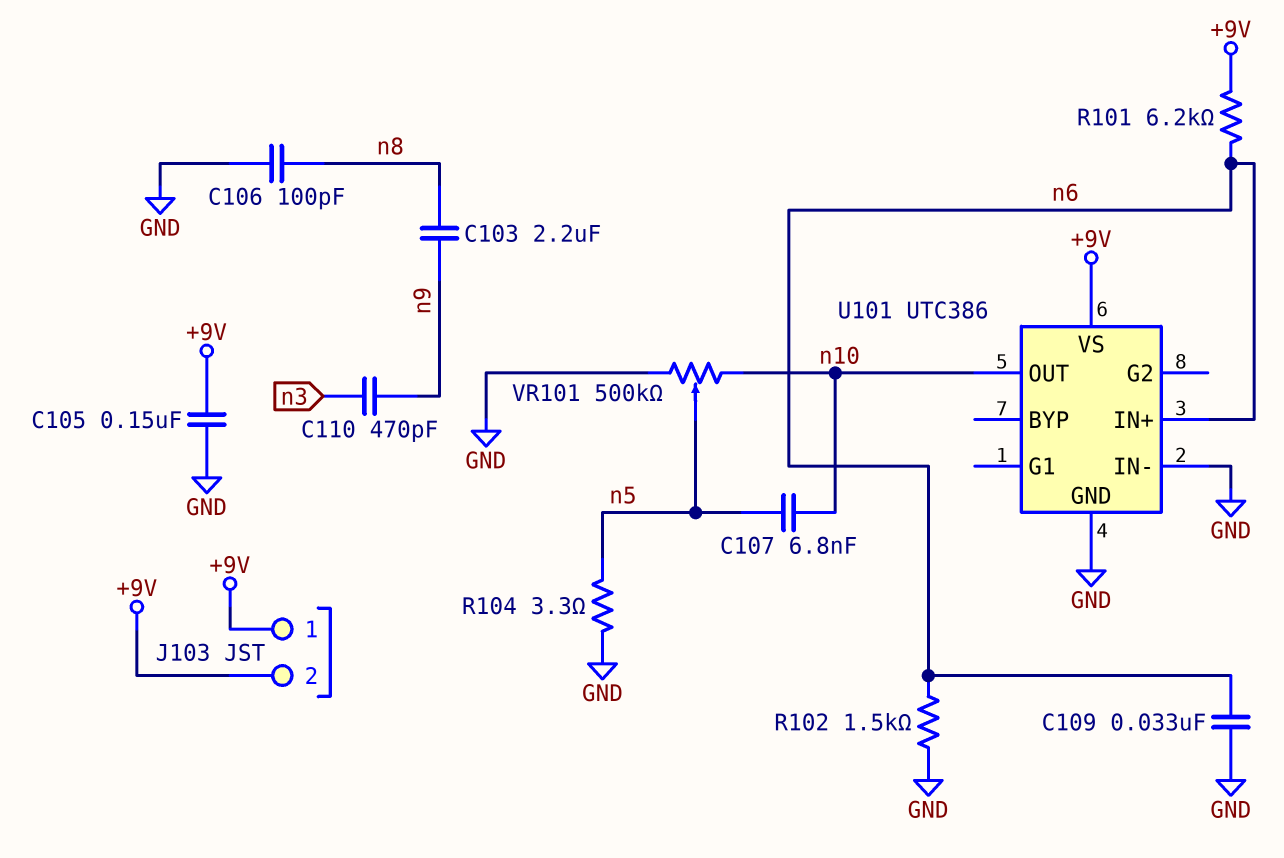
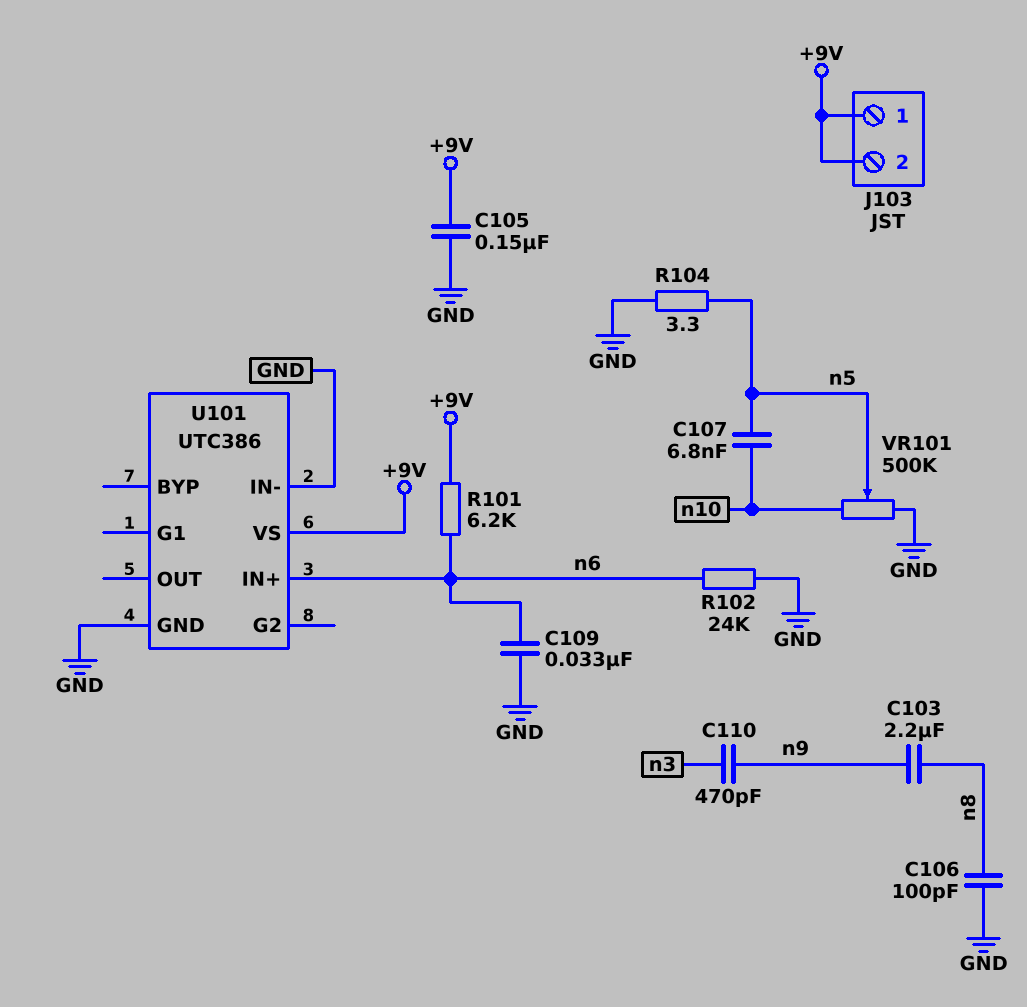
R102: 1.5k (GND, n6) -> 24k (GND, n6)
U101 pin OUT: n10 -> none

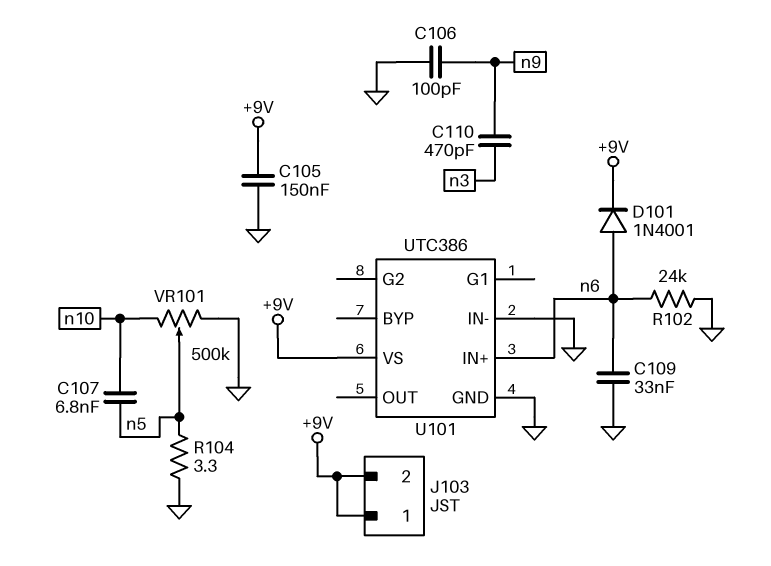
C103: 2.2uF (n8, n9) -> none
C106: 100pF (GND, n8) -> 100pF (GND, n9)
D101: none -> diode 1N4001 (A n6, K +9V)
R101: 6.2k (+9V, n6) -> none

